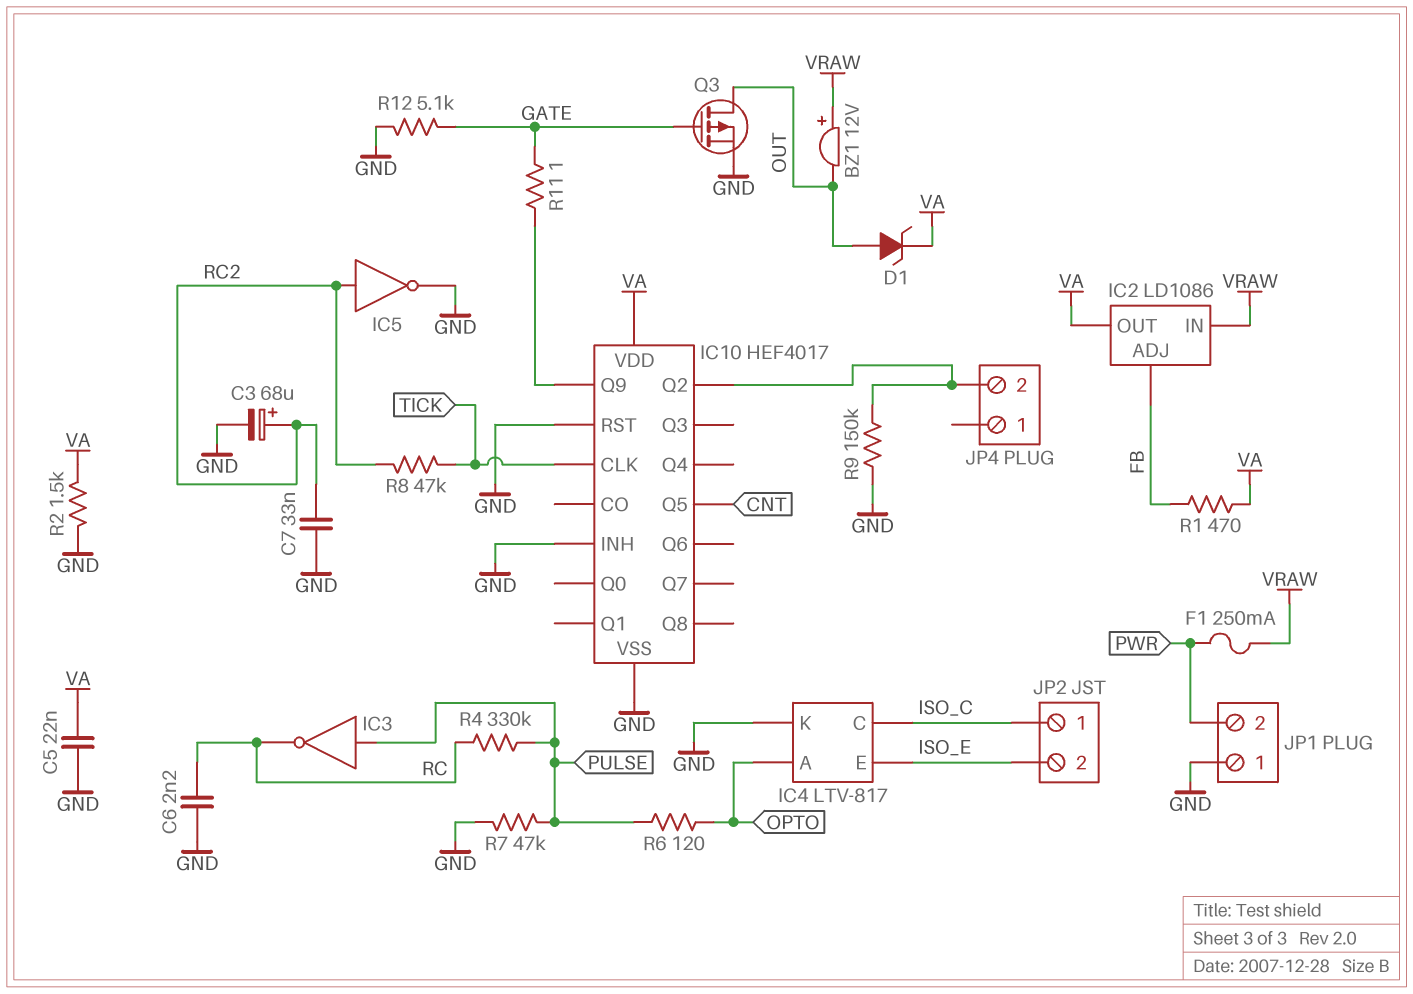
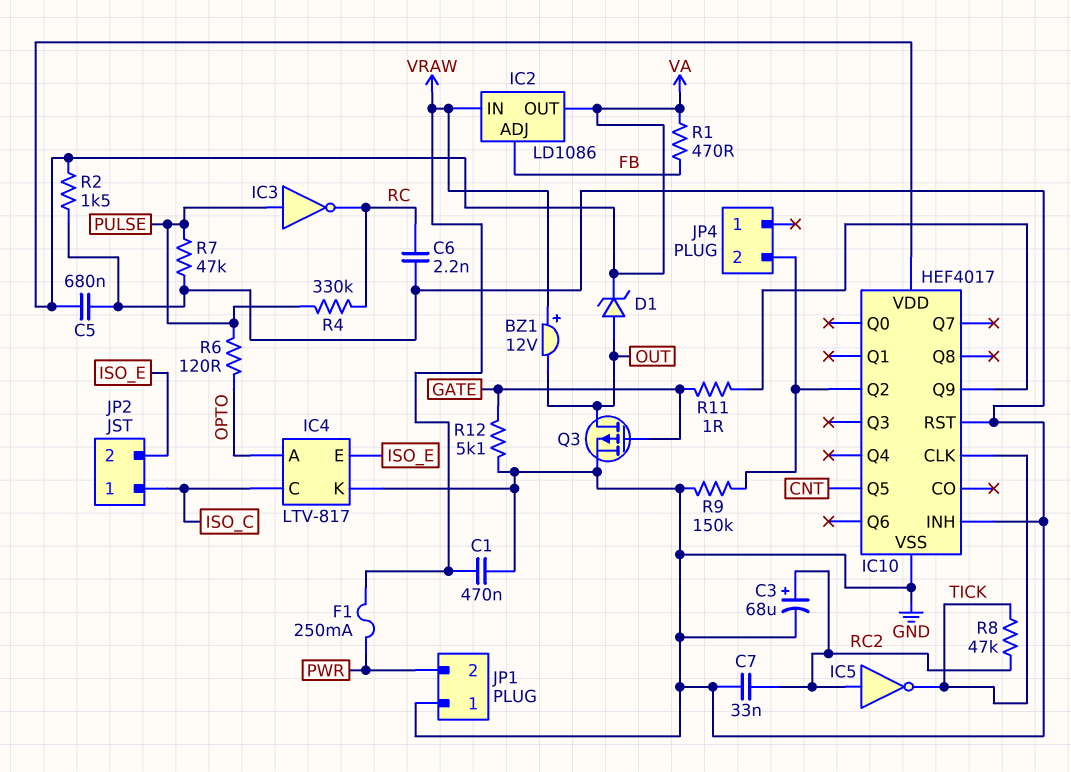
C1: none -> 470nF (GND, VRAW)
C5: 22nF (GND, VA) -> 680nF (GND, VA)
IC5: NOT (in RC2, out GND) -> NOT (in RC2, out TICK)

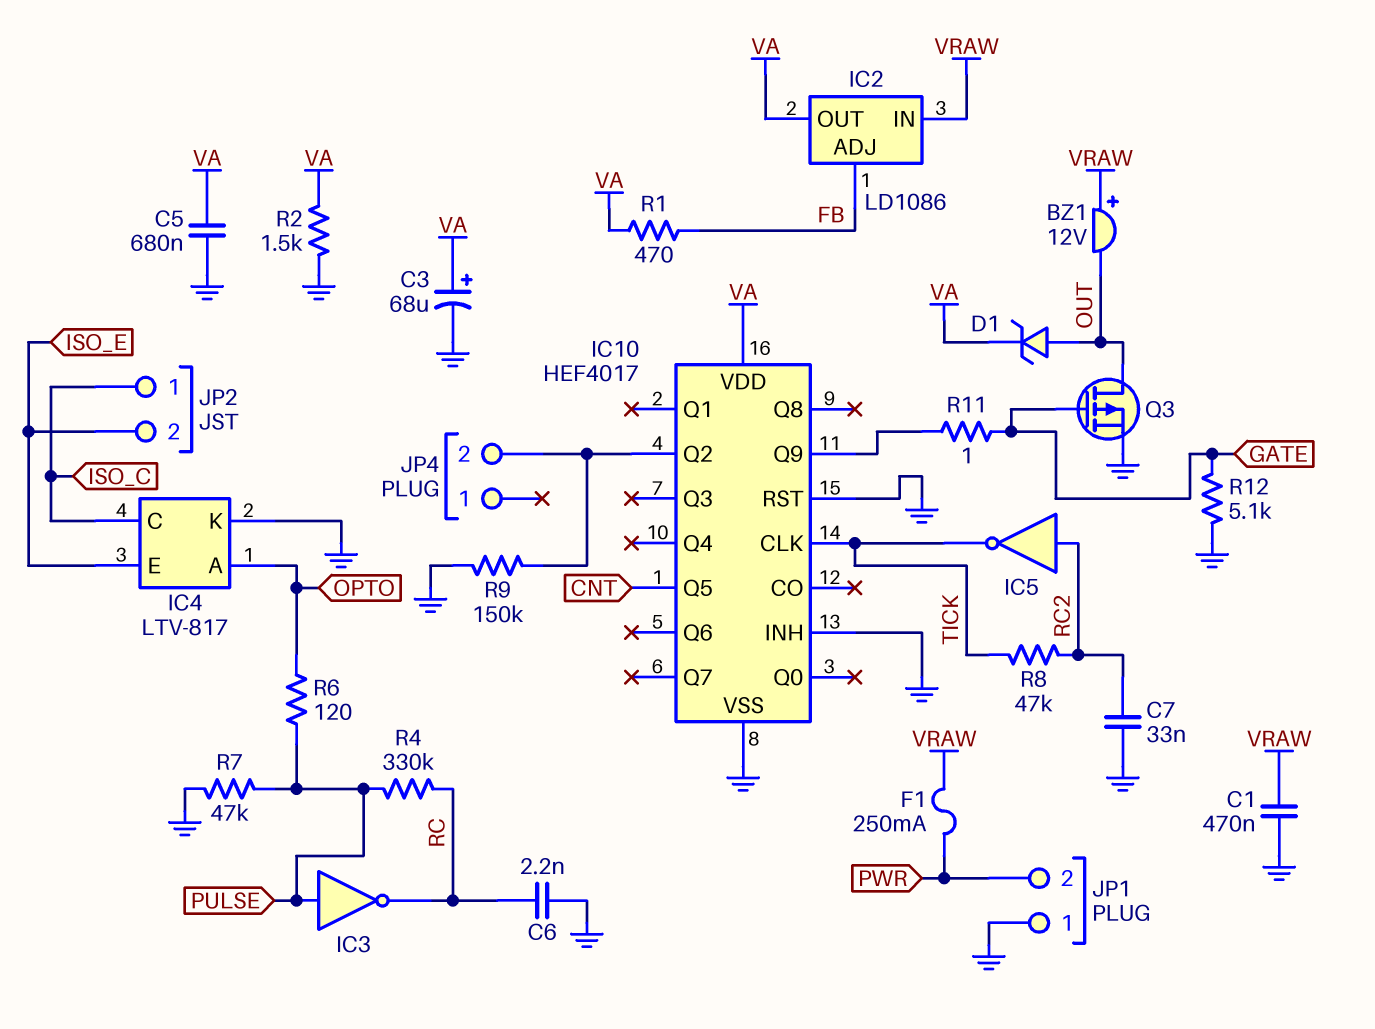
C3: 68uF (plus RC2, minus GND) -> 68uF (plus VA, minus GND)

